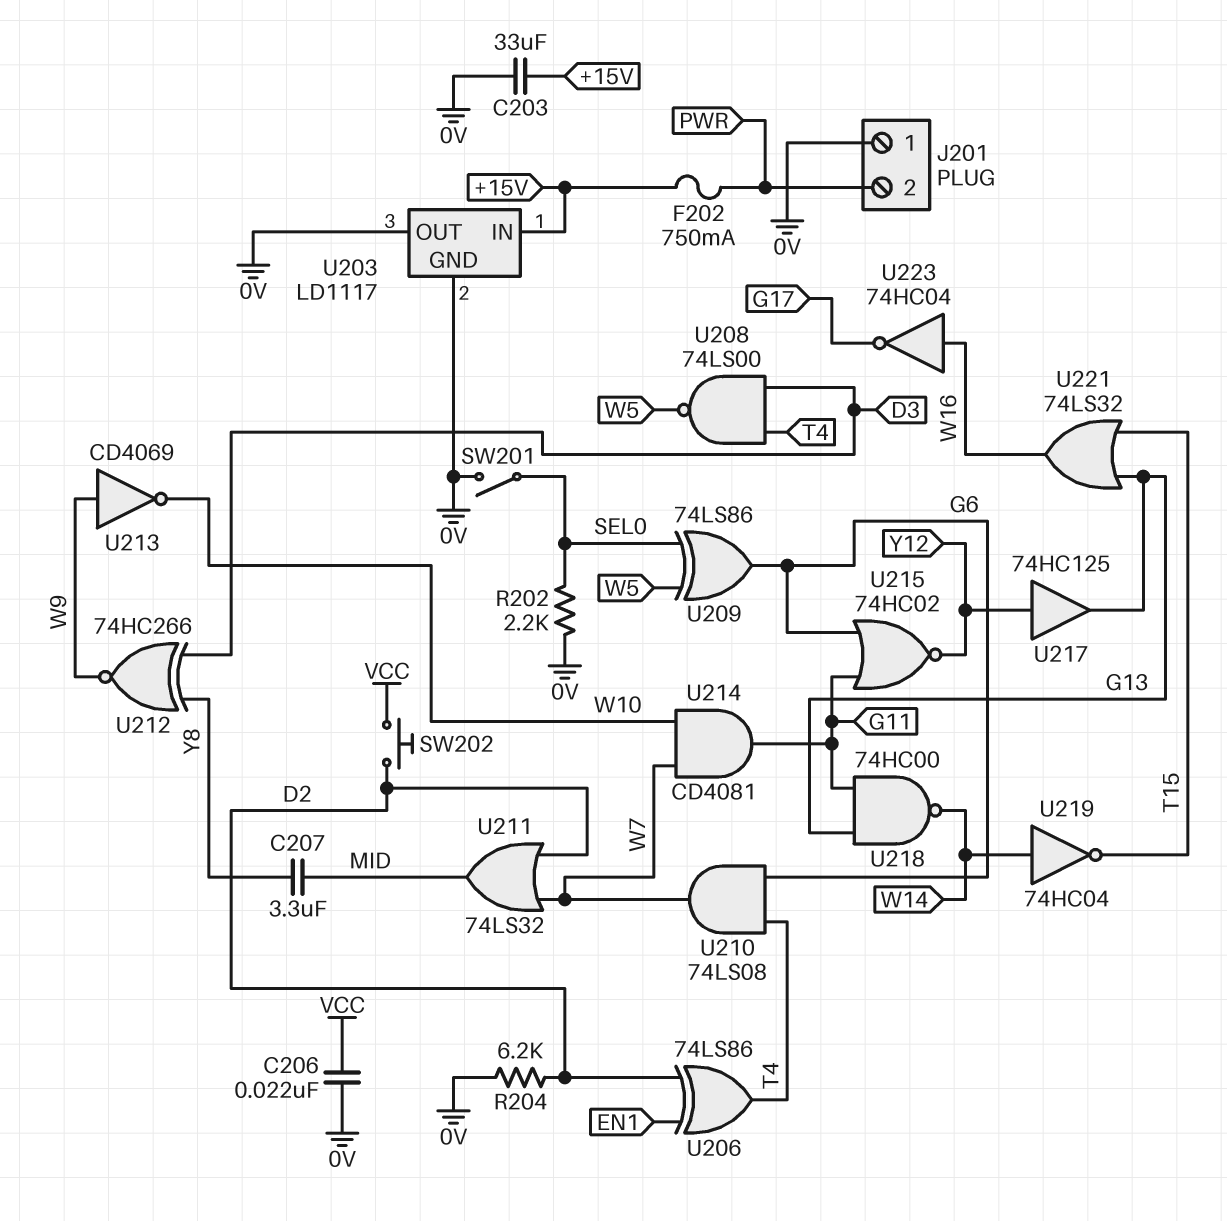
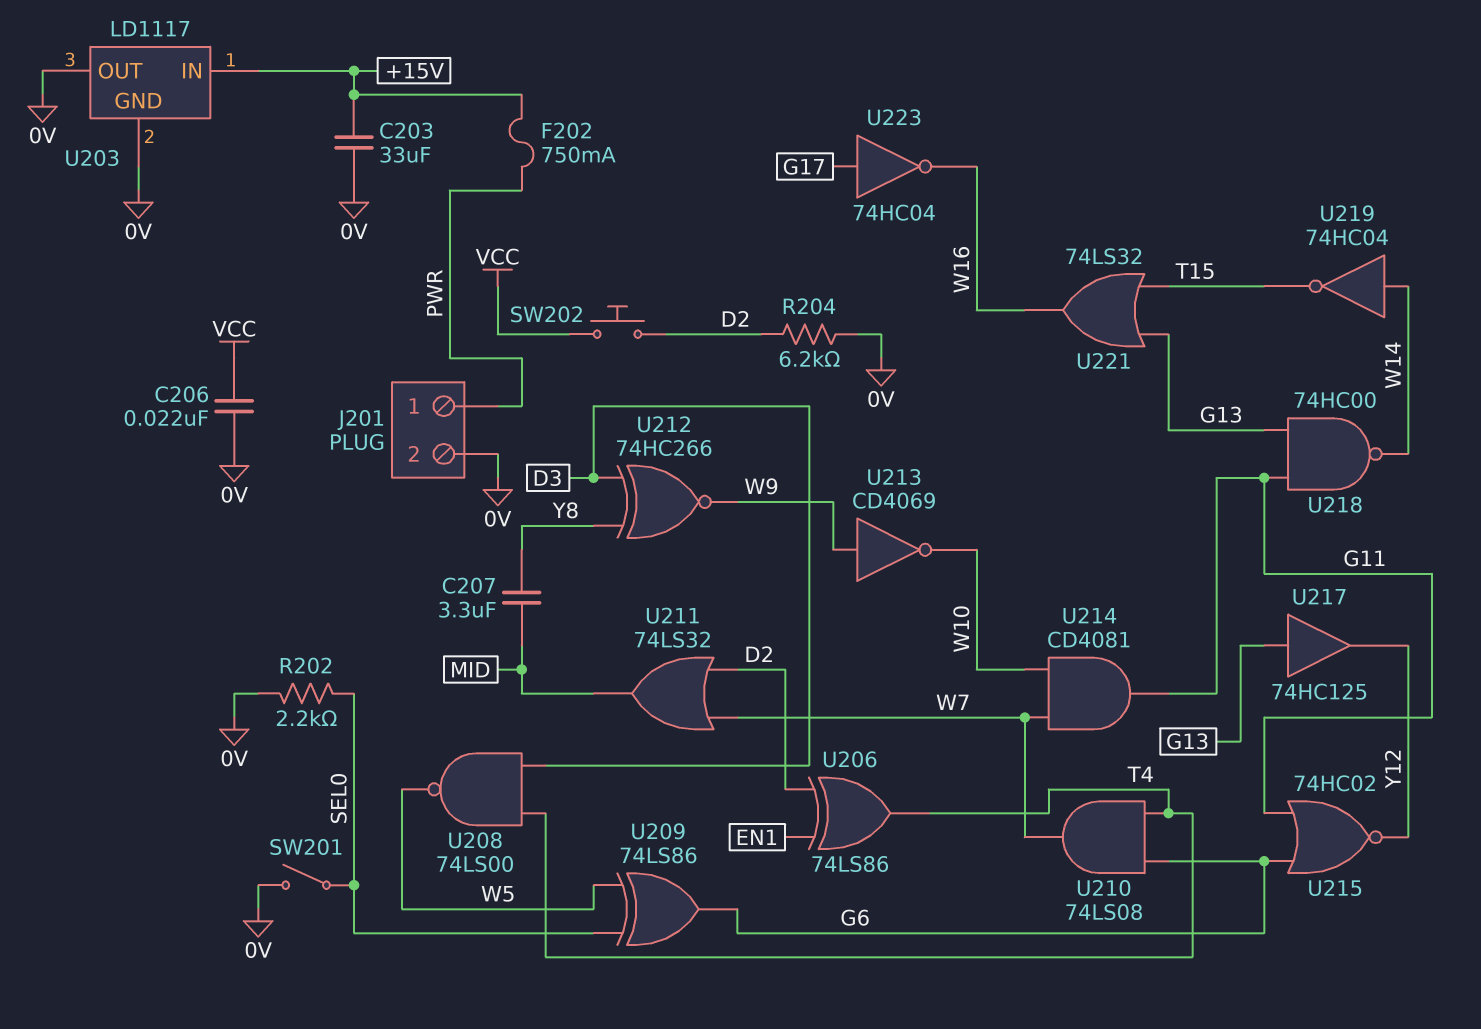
J201 pin 1: 0V -> PWR
J201 pin 2: PWR -> 0V
U217: buffer 74HC125 (in Y12, out G13) -> buffer 74HC125 (in G13, out Y12)
U223: NOT 74HC04 (in W16, out G17) -> NOT 74HC04 (in G17, out W16)

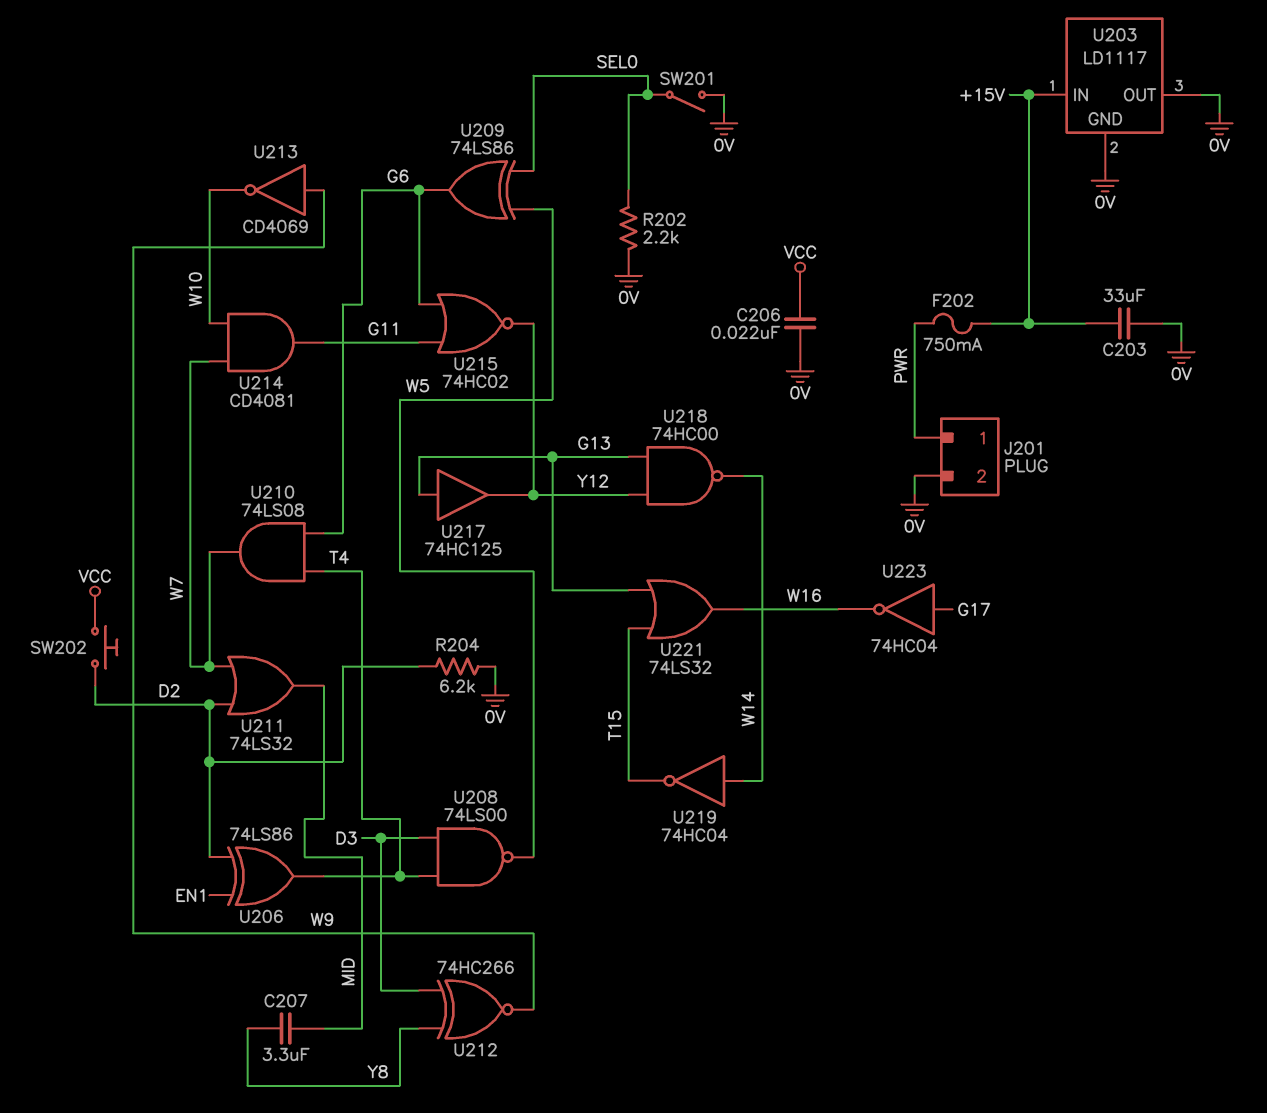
U218: NAND 74HC00 (in G11, in G13, out W14) -> NAND 74HC00 (in G13, in Y12, out W14)

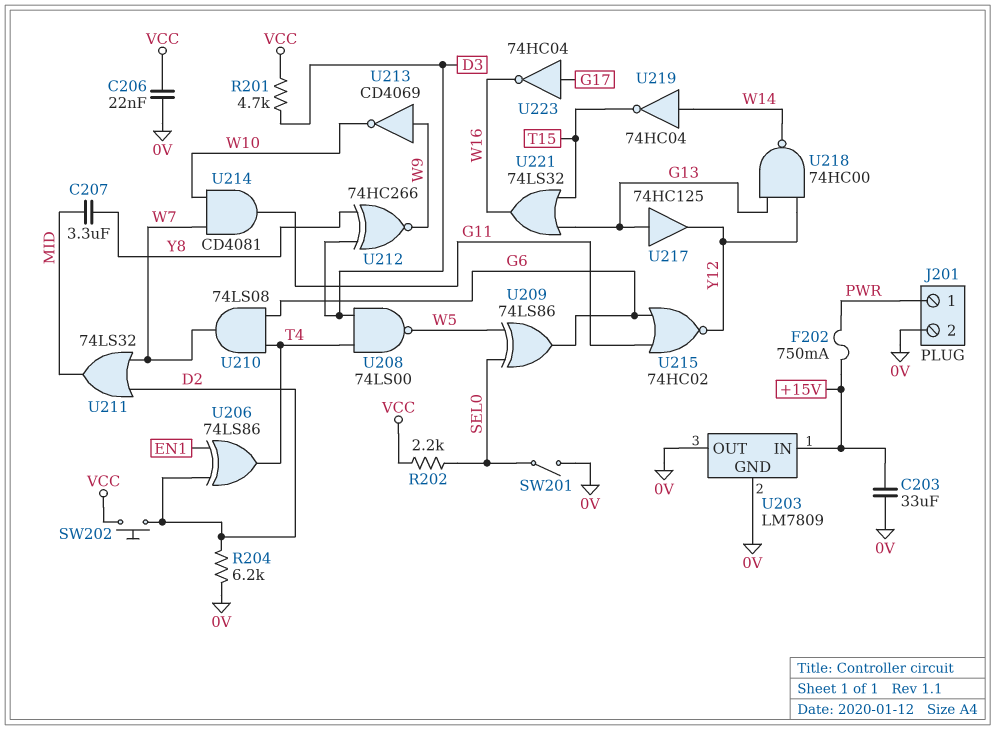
R201: none -> 4.7k (D3, VCC)
R202: 2.2k (0V, SEL0) -> 2.2k (SEL0, VCC)
U203: LD1117 -> LM7809

